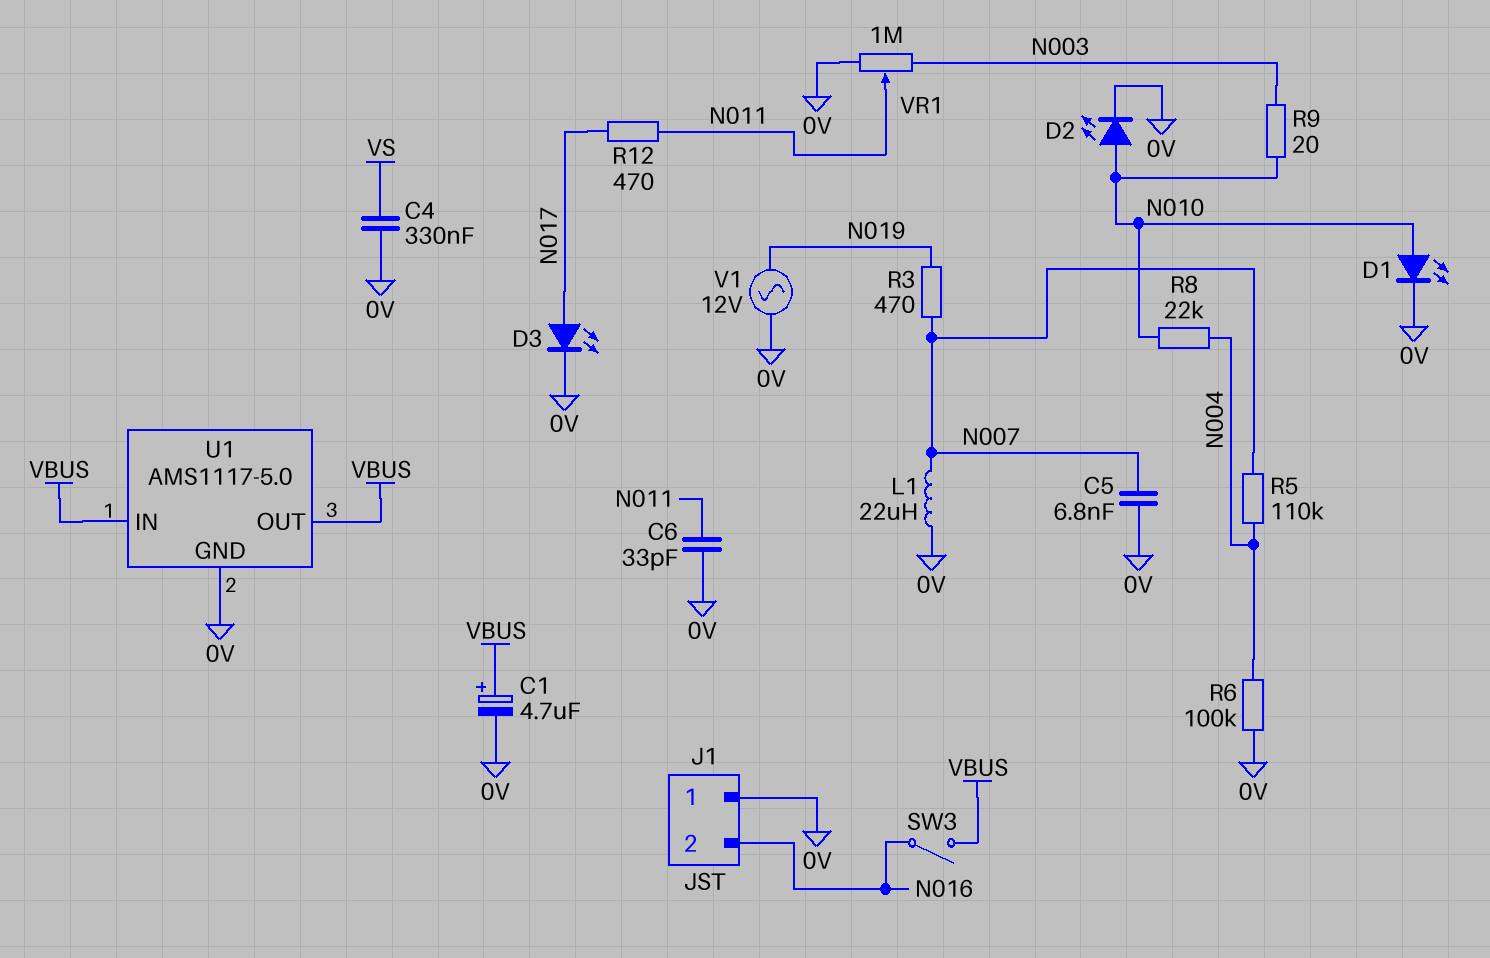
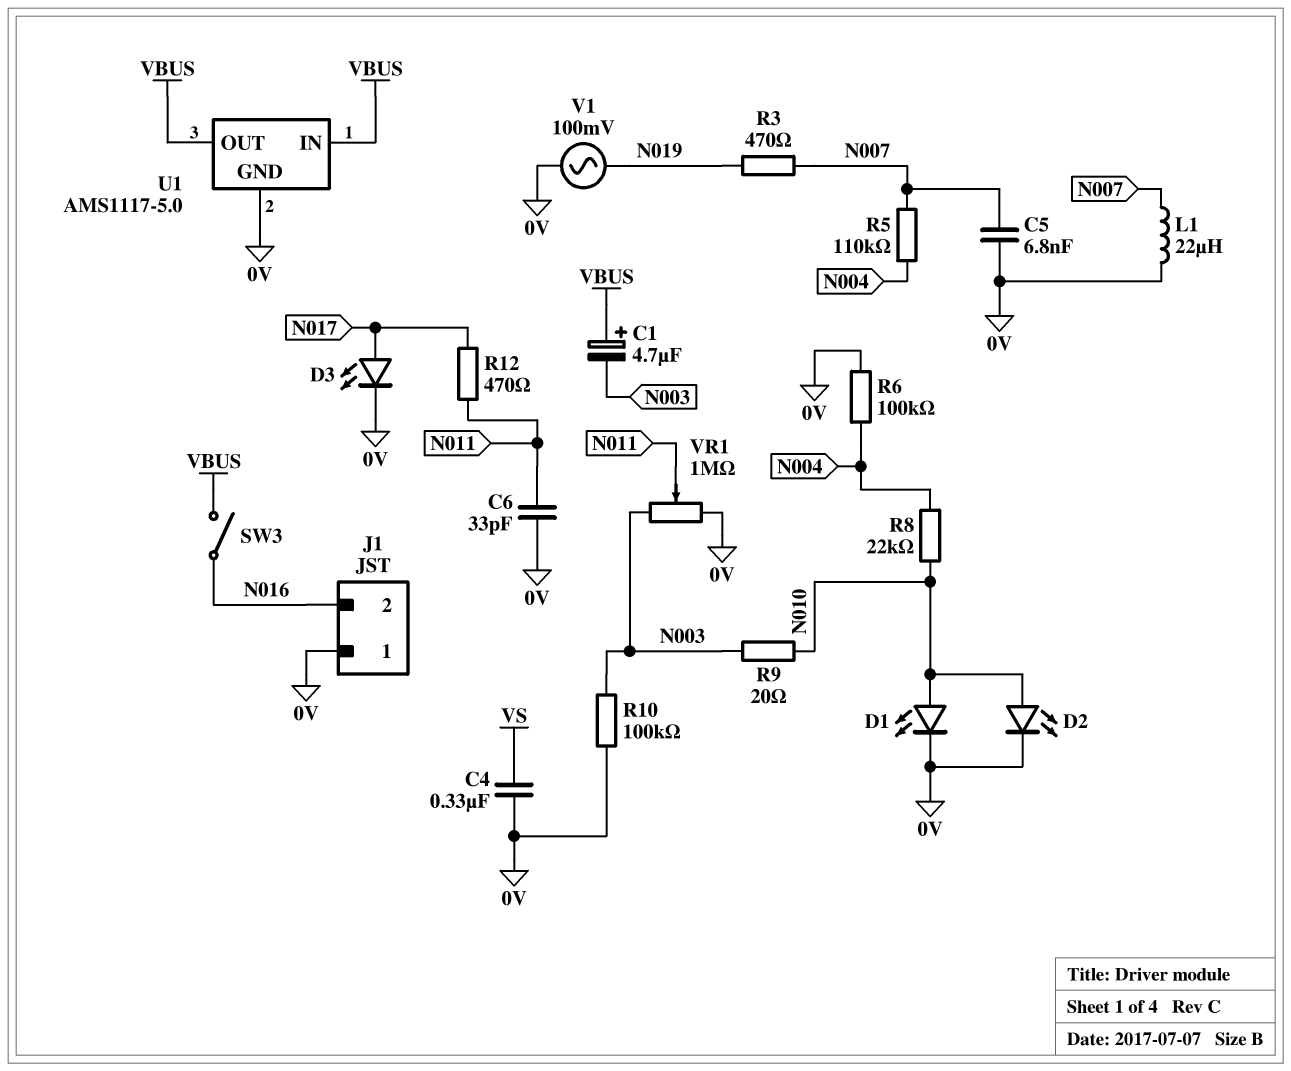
C1: 4.7uF (plus VBUS, minus 0V) -> 4.7uF (plus VBUS, minus N003)
R10: none -> 100k (0V, N003)
V1: AC 12V (0V, N019) -> AC 100mV (0V, N019)

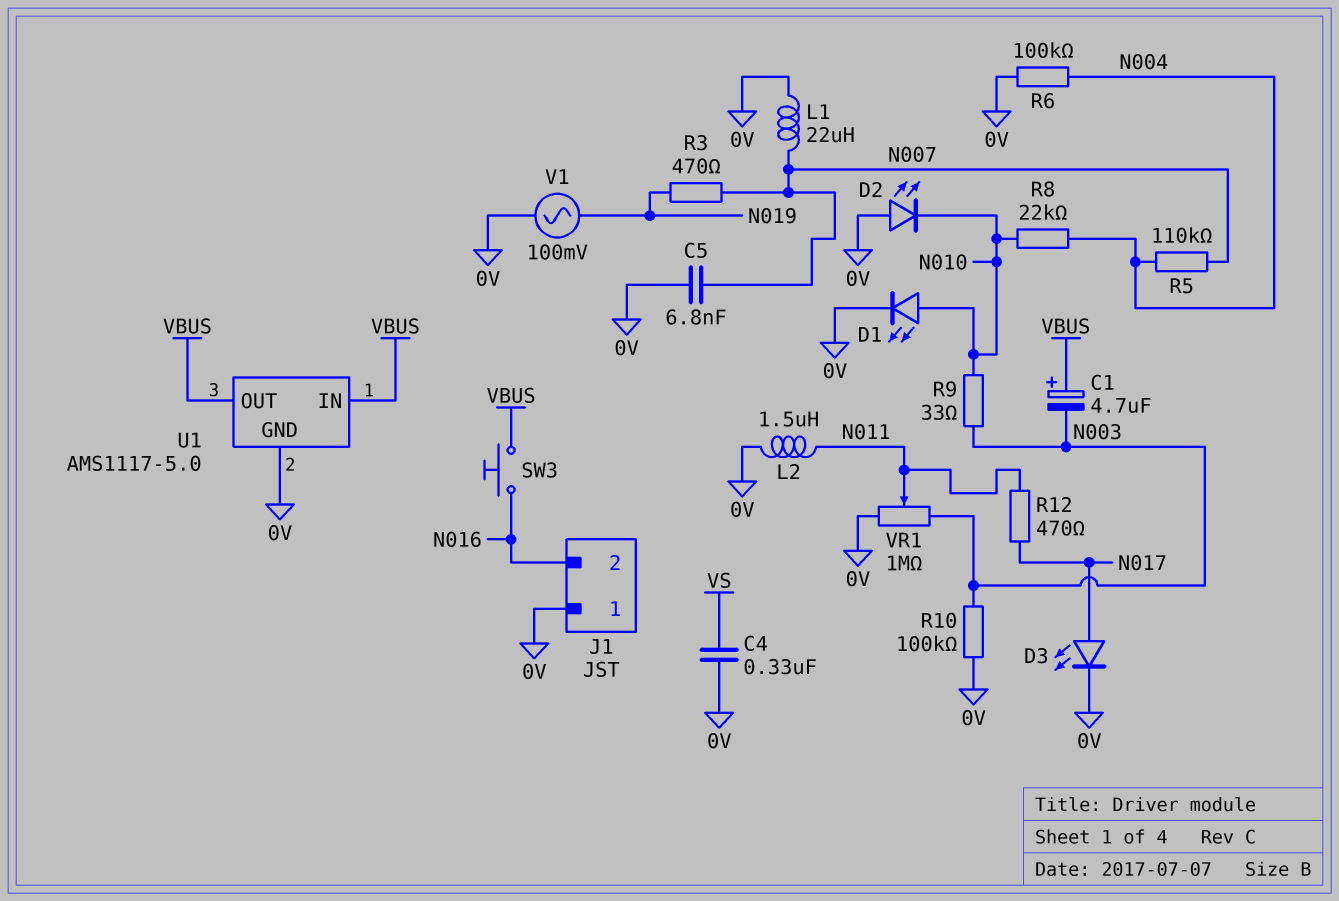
C6: 33pF (0V, N011) -> none
D2: LED (A N010, K 0V) -> LED (A 0V, K N010)
L2: none -> 1.5uH (0V, N011)
R9: 20 (N003, N010) -> 33 (N003, N010)
SW3: switch (N016, VBUS) -> button (N016, VBUS)

